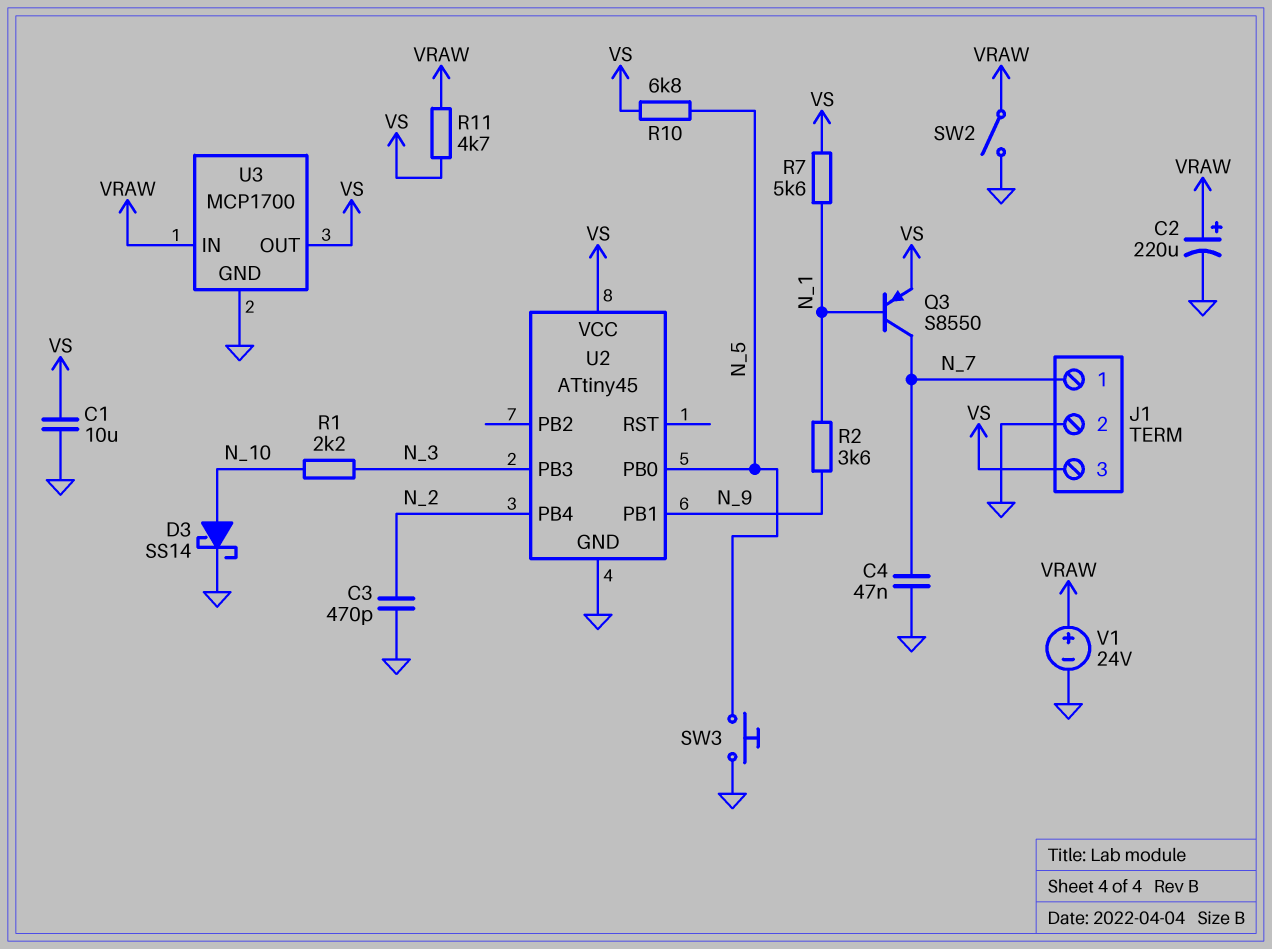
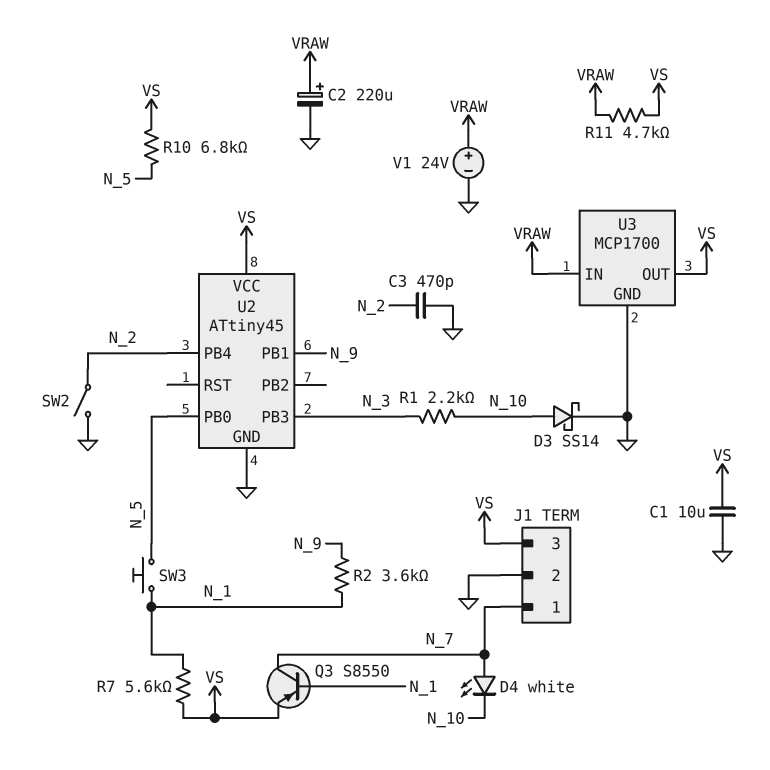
C4: 47nF (GND, N_7) -> none
D4: none -> LED white (A N_7, K N_10)
SW2: switch (GND, VRAW) -> switch (GND, N_2)
SW3: button (GND, N_5) -> button (N_1, N_5)

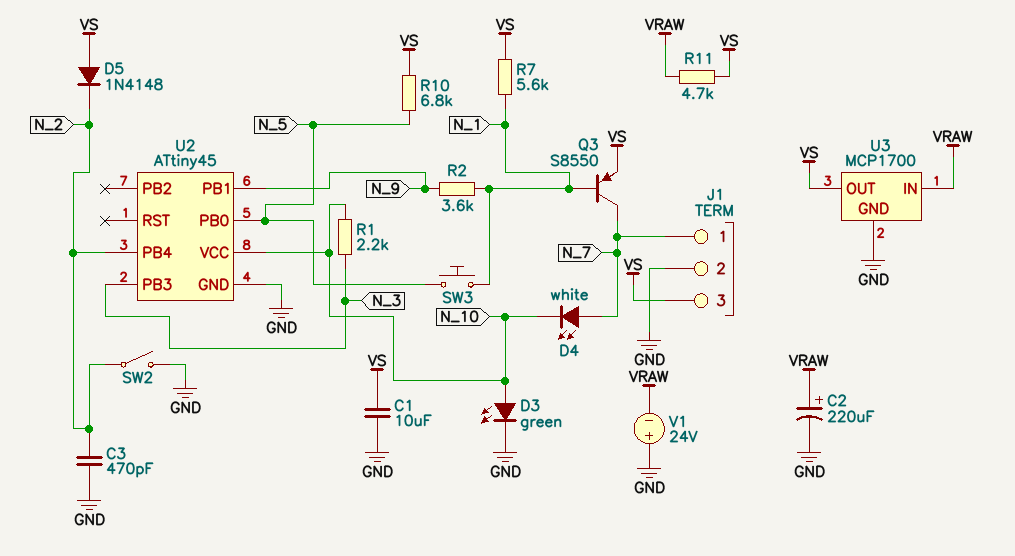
D3: schottky SS14 (A N_10, K GND) -> LED green (A N_10, K GND)
D5: none -> diode 1N4148 (A VS, K N_2)
U2 pin VCC: VS -> N_10
V1: 24V (plus VRAW, minus GND) -> 24V (plus GND, minus VRAW)

